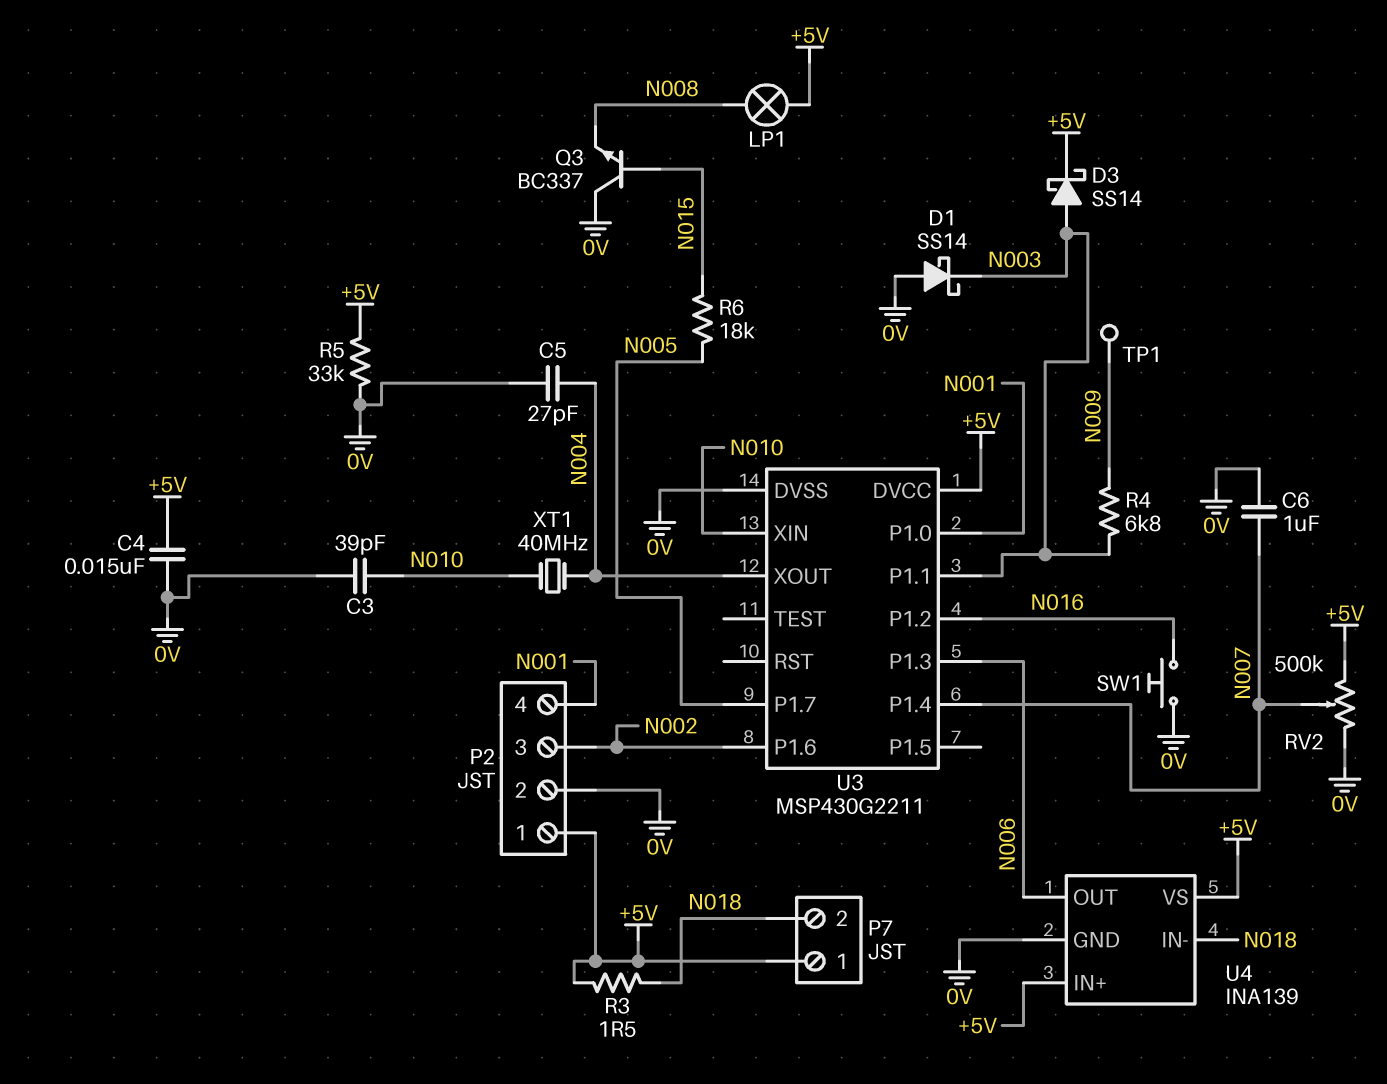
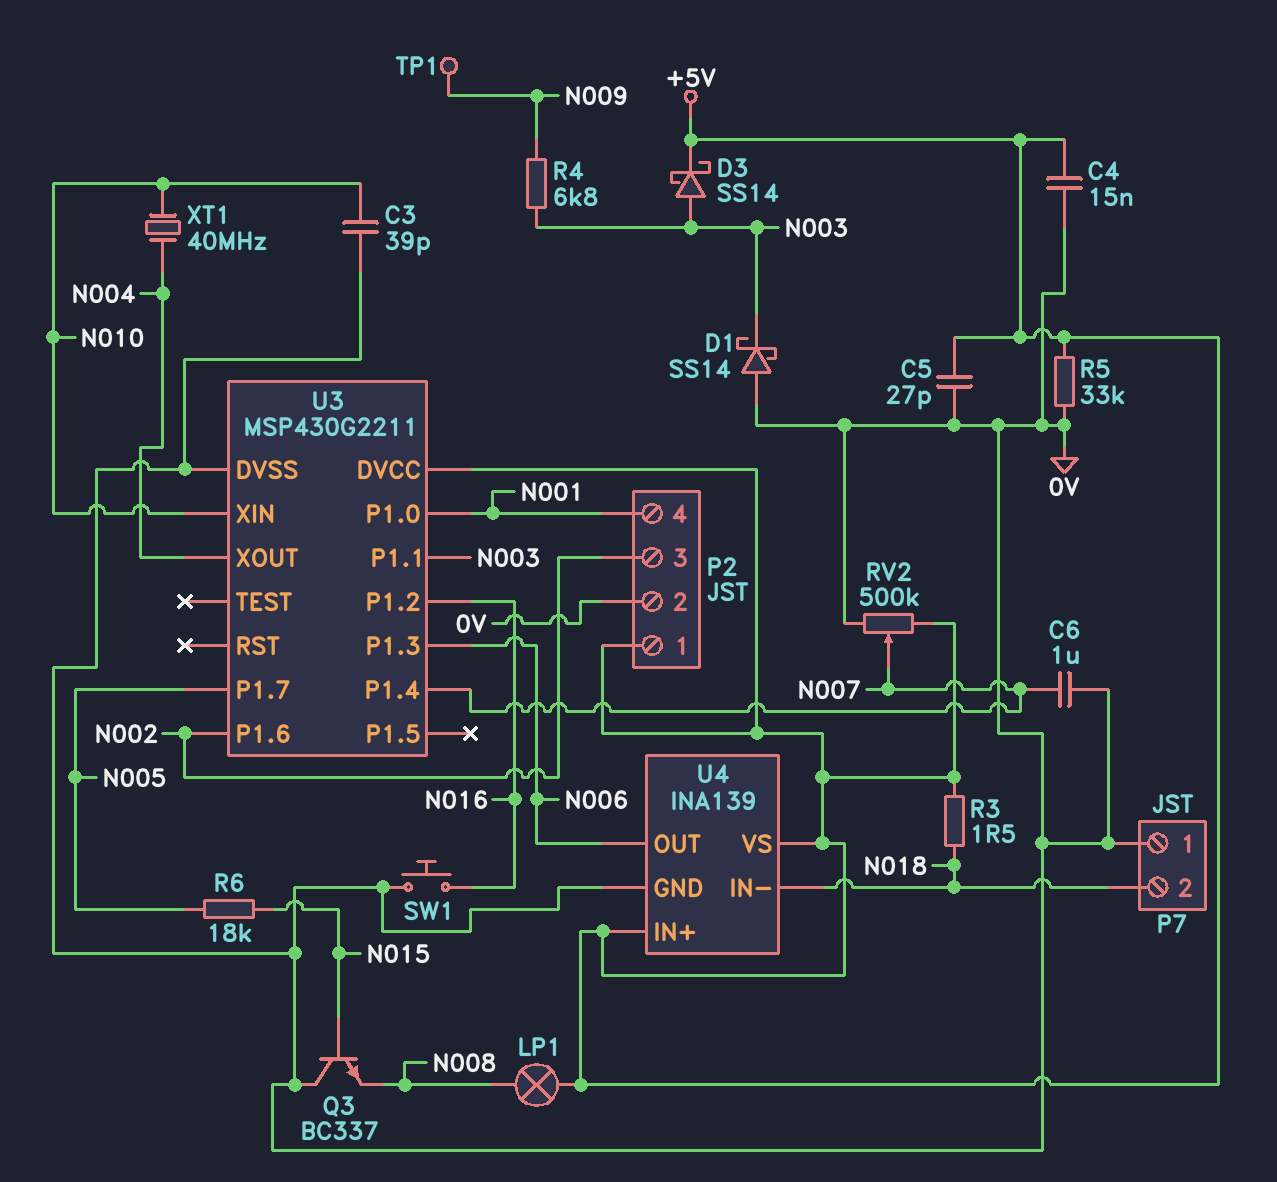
C5: 27pF (0V, N004) -> 27pF (+5V, 0V)
P7 pin 1: +5V -> 0V

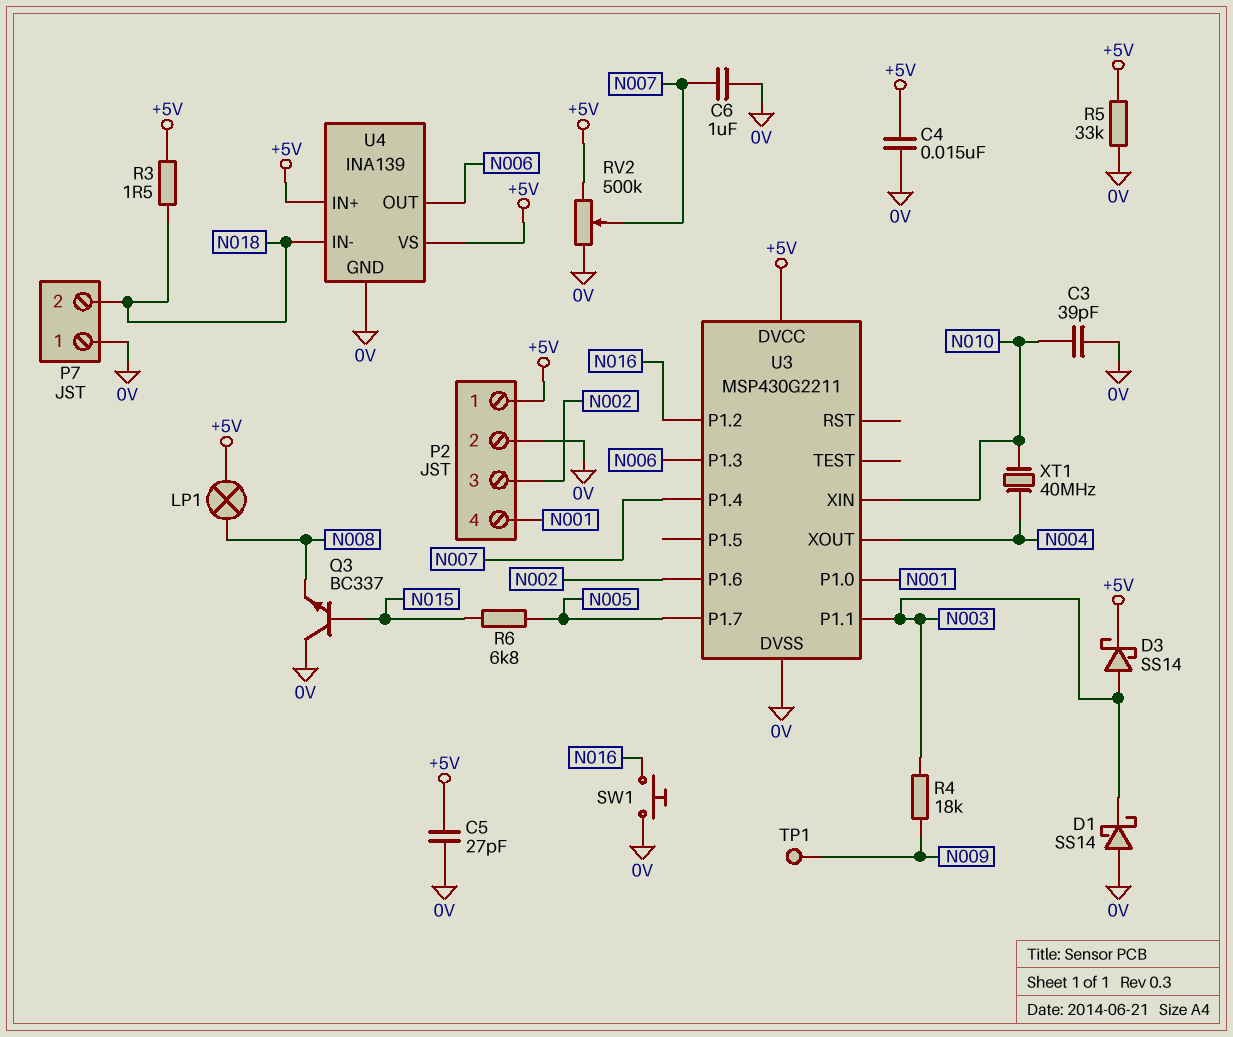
R4: 6.8k (N003, N009) -> 18k (N003, N009)
R6: 18k (N005, N015) -> 6.8k (N005, N015)

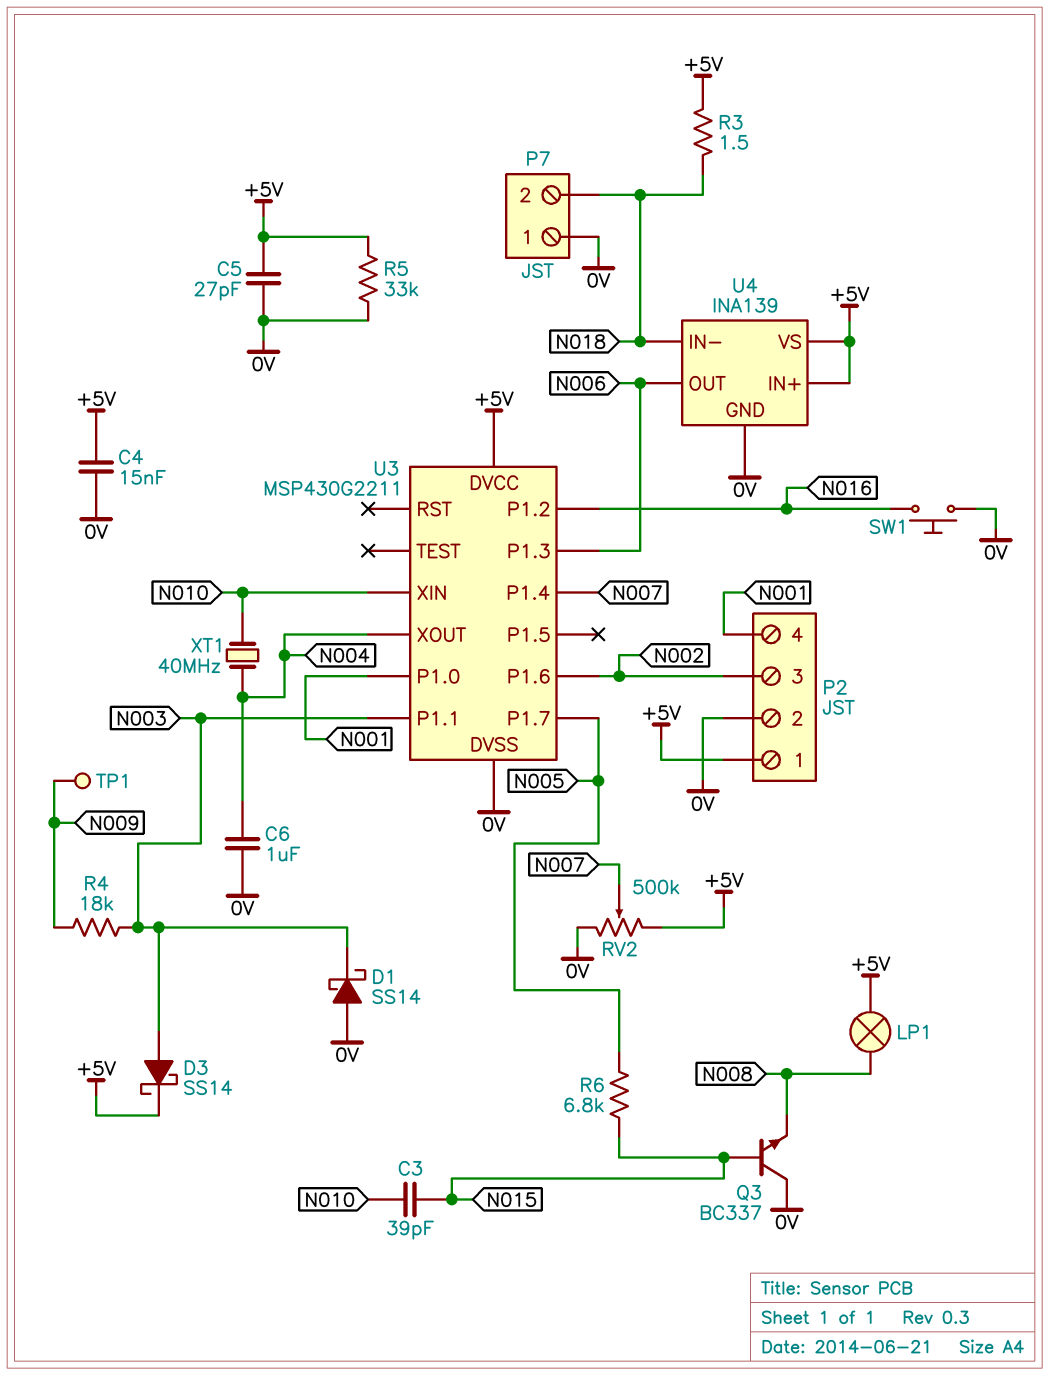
C3: 39pF (0V, N010) -> 39pF (N010, N015)
C6: 1uF (0V, N007) -> 1uF (0V, N004)

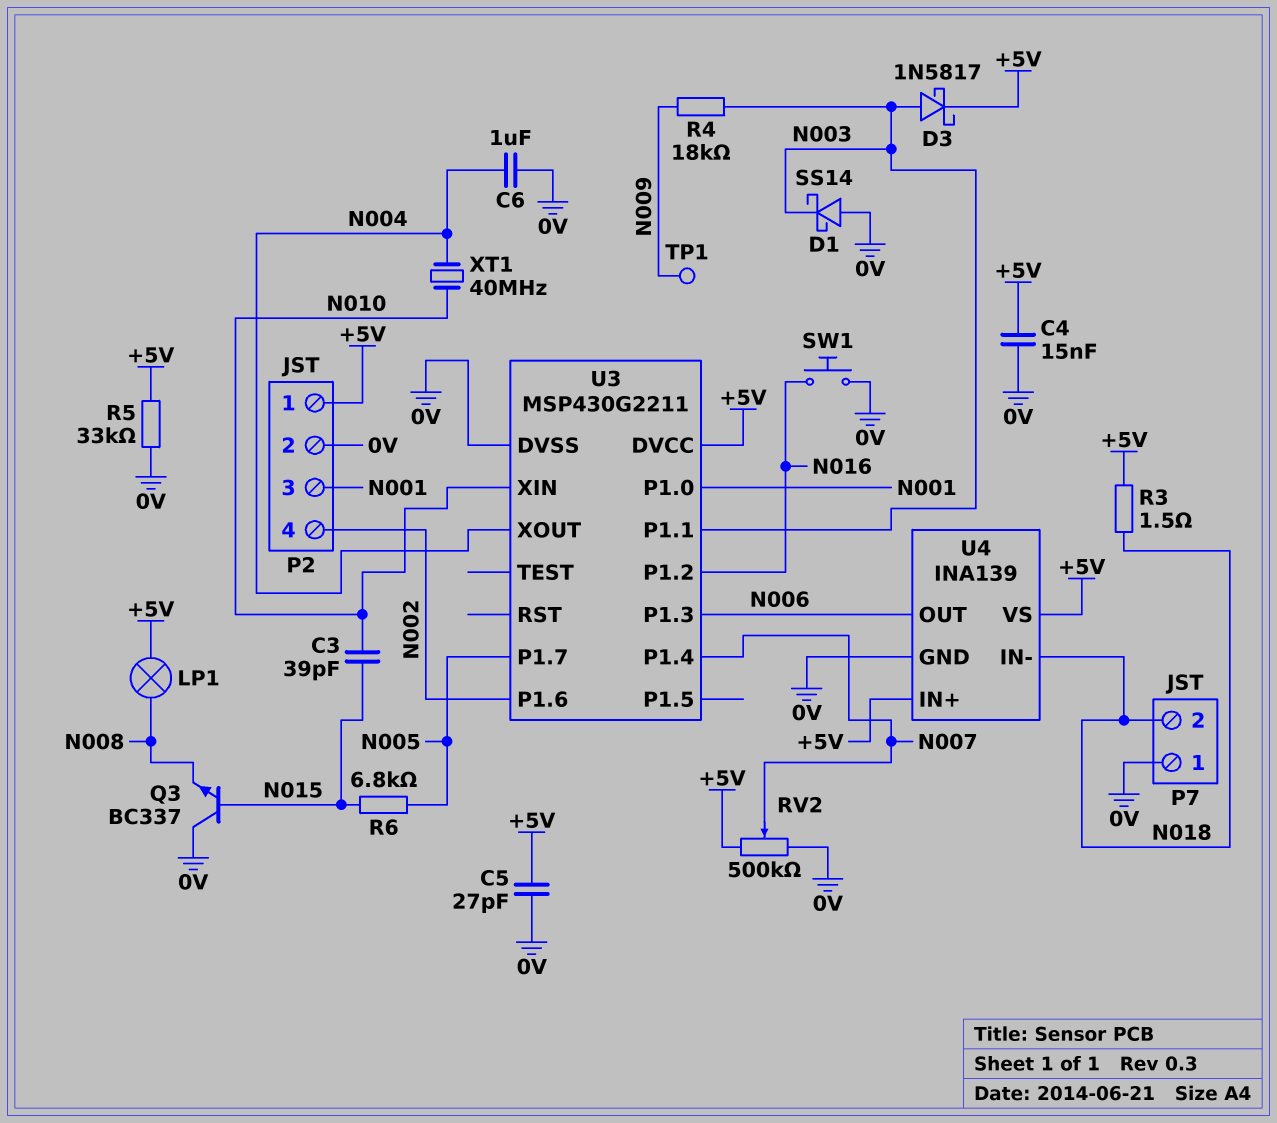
D3: schottky SS14 (A N003, K +5V) -> schottky 1N5817 (A N003, K +5V)
P2 pin 3: N002 -> N001
P2 pin 4: N001 -> N002

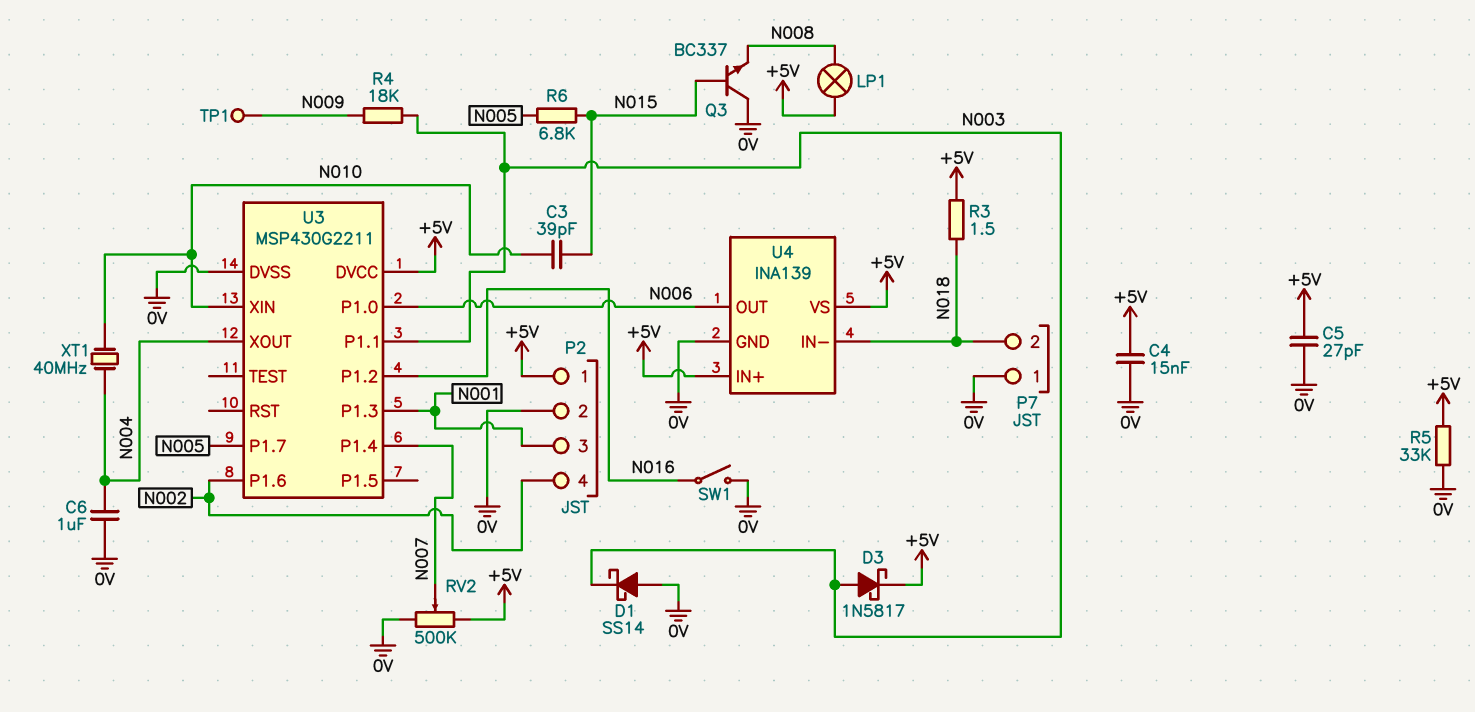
SW1: button (0V, N016) -> switch (0V, N016)
U3 pin P1.0: N001 -> N006
U3 pin P1.3: N006 -> N001

